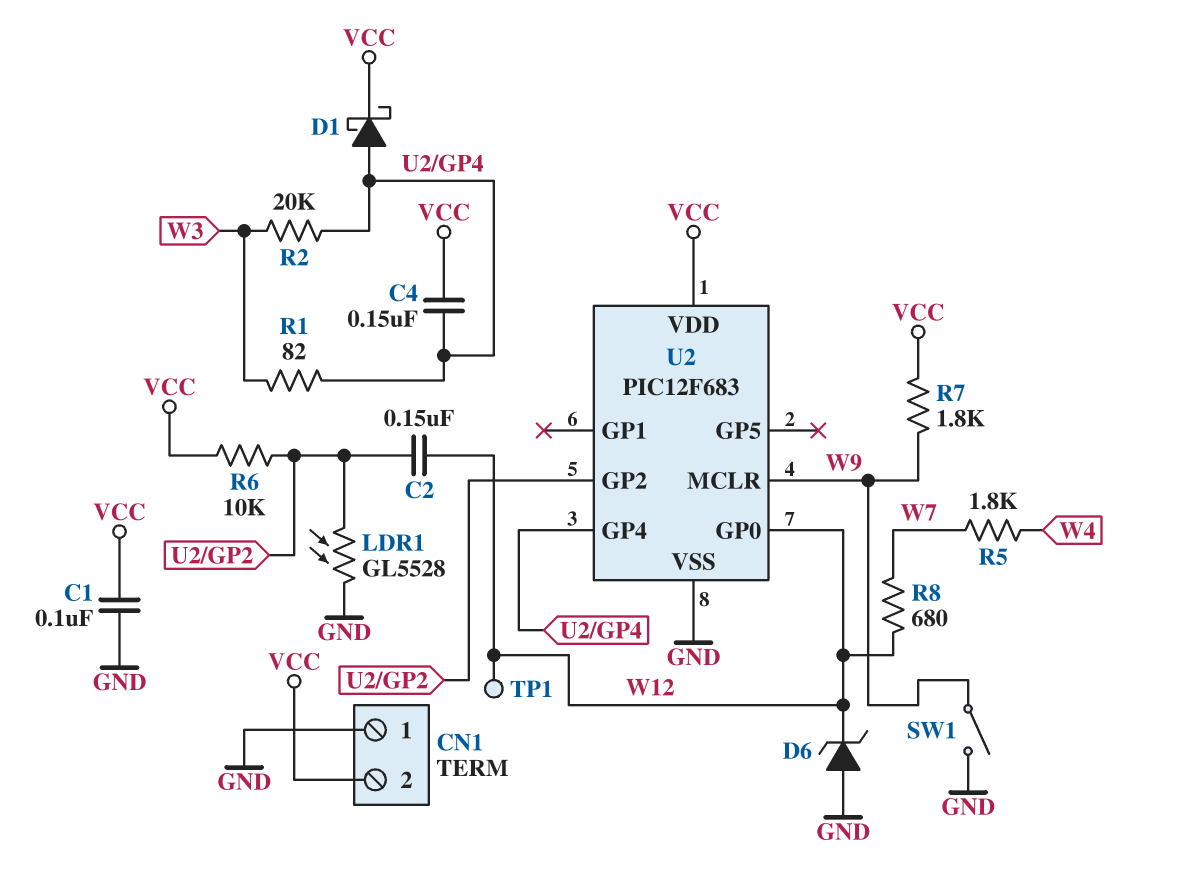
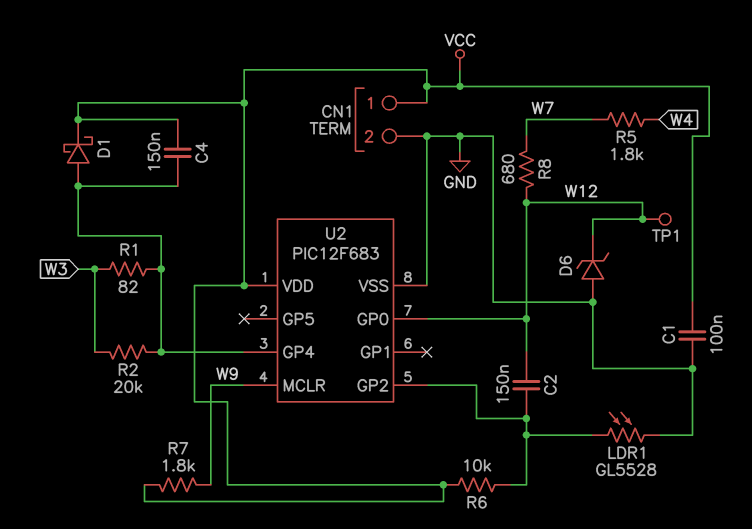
CN1 pin 1: GND -> VCC
CN1 pin 2: VCC -> GND
SW1: switch (GND, W9) -> none

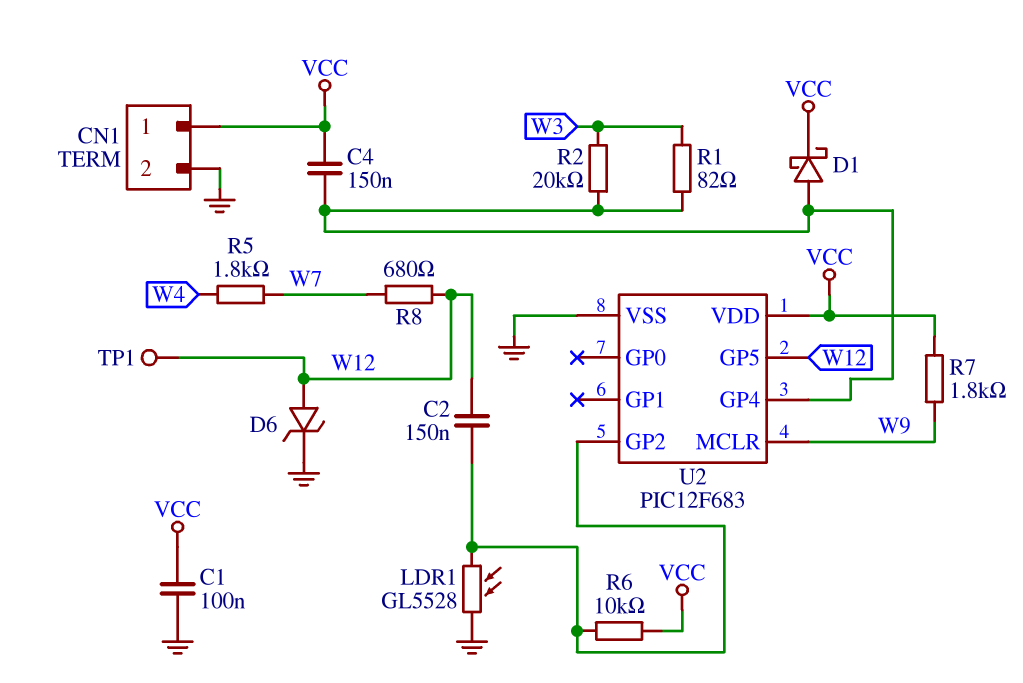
D6: zener (A GND, K W12) -> zener (A W12, K GND)
U2 pin GP0: W12 -> none
U2 pin GP5: none -> W12

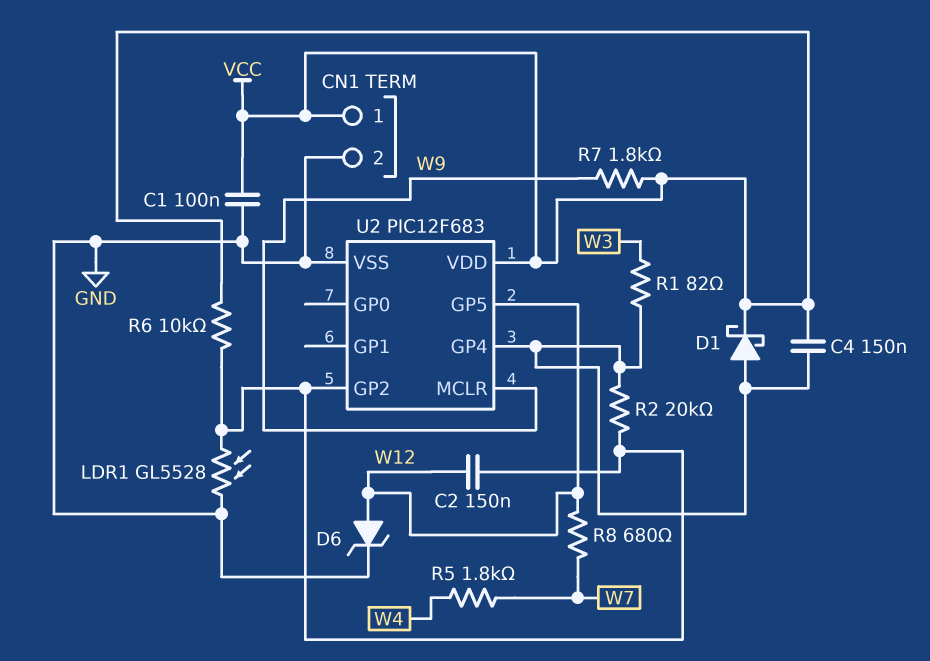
R2: 20k (U2/GP4, W3) -> 20k (U2/GP2, U2/GP4)
TP1: test point (W12) -> none

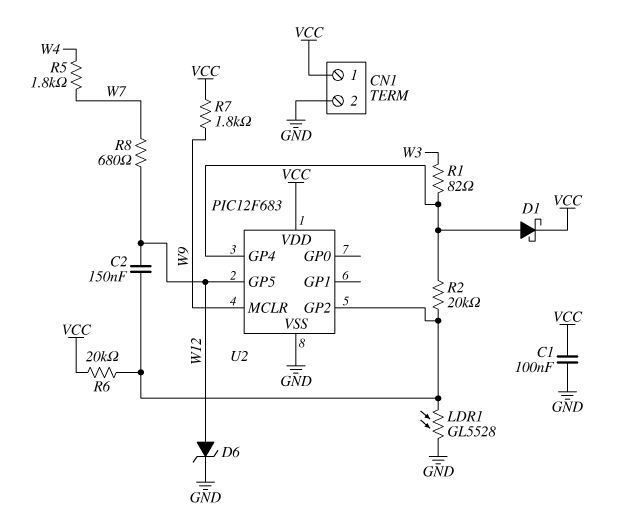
C4: 150nF (U2/GP4, VCC) -> none
R6: 10k (U2/GP2, VCC) -> 20k (U2/GP2, VCC)

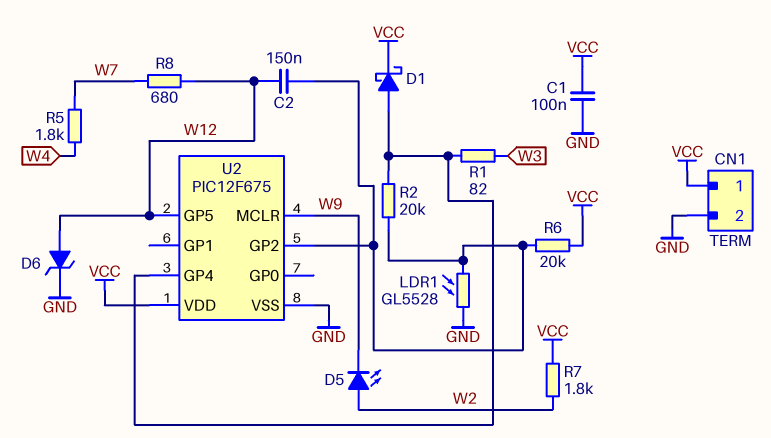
D5: none -> LED (A W2, K W9)
R7: 1.8k (VCC, W9) -> 1.8k (VCC, W2)
U2: PIC12F683 -> PIC12F675

